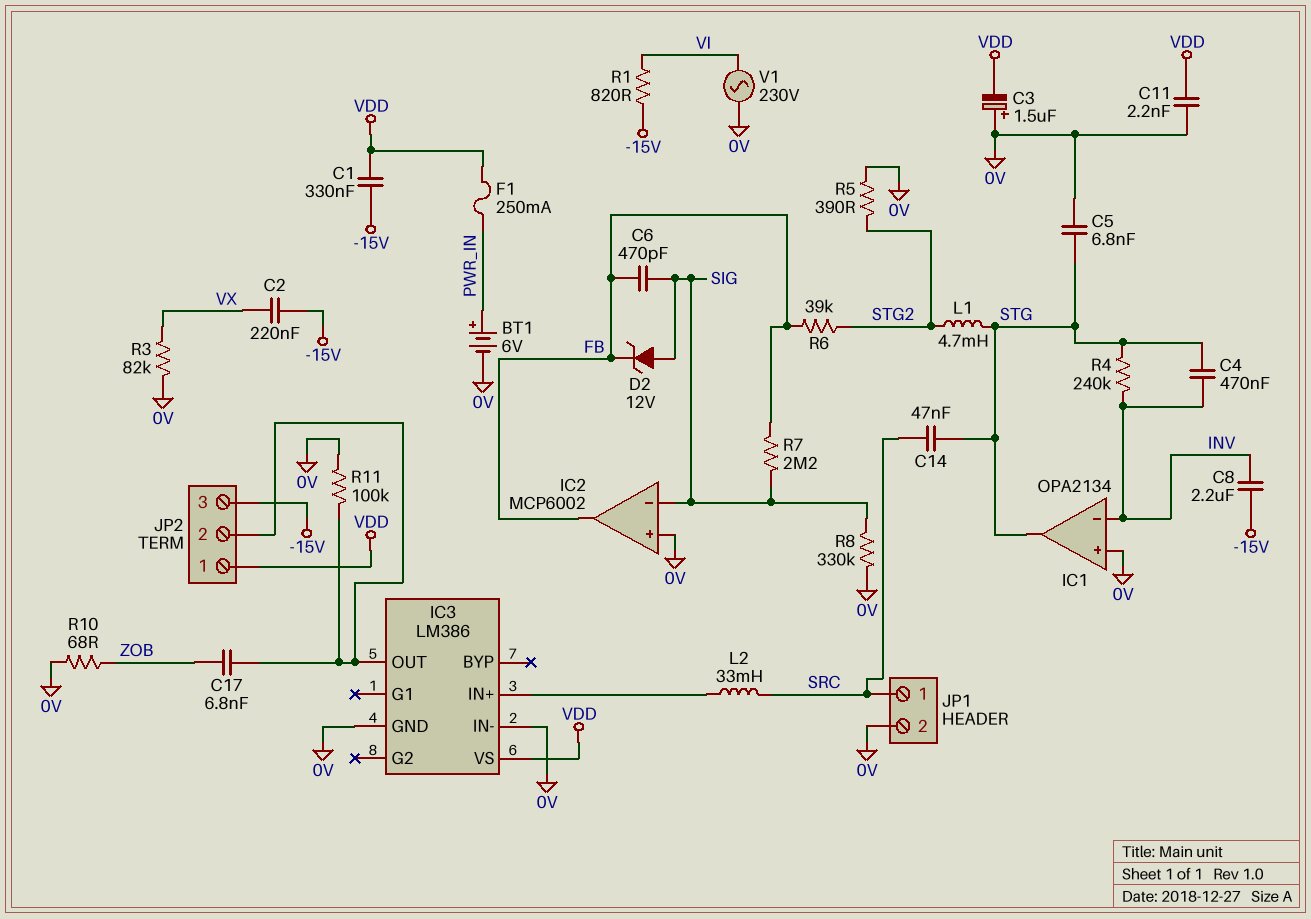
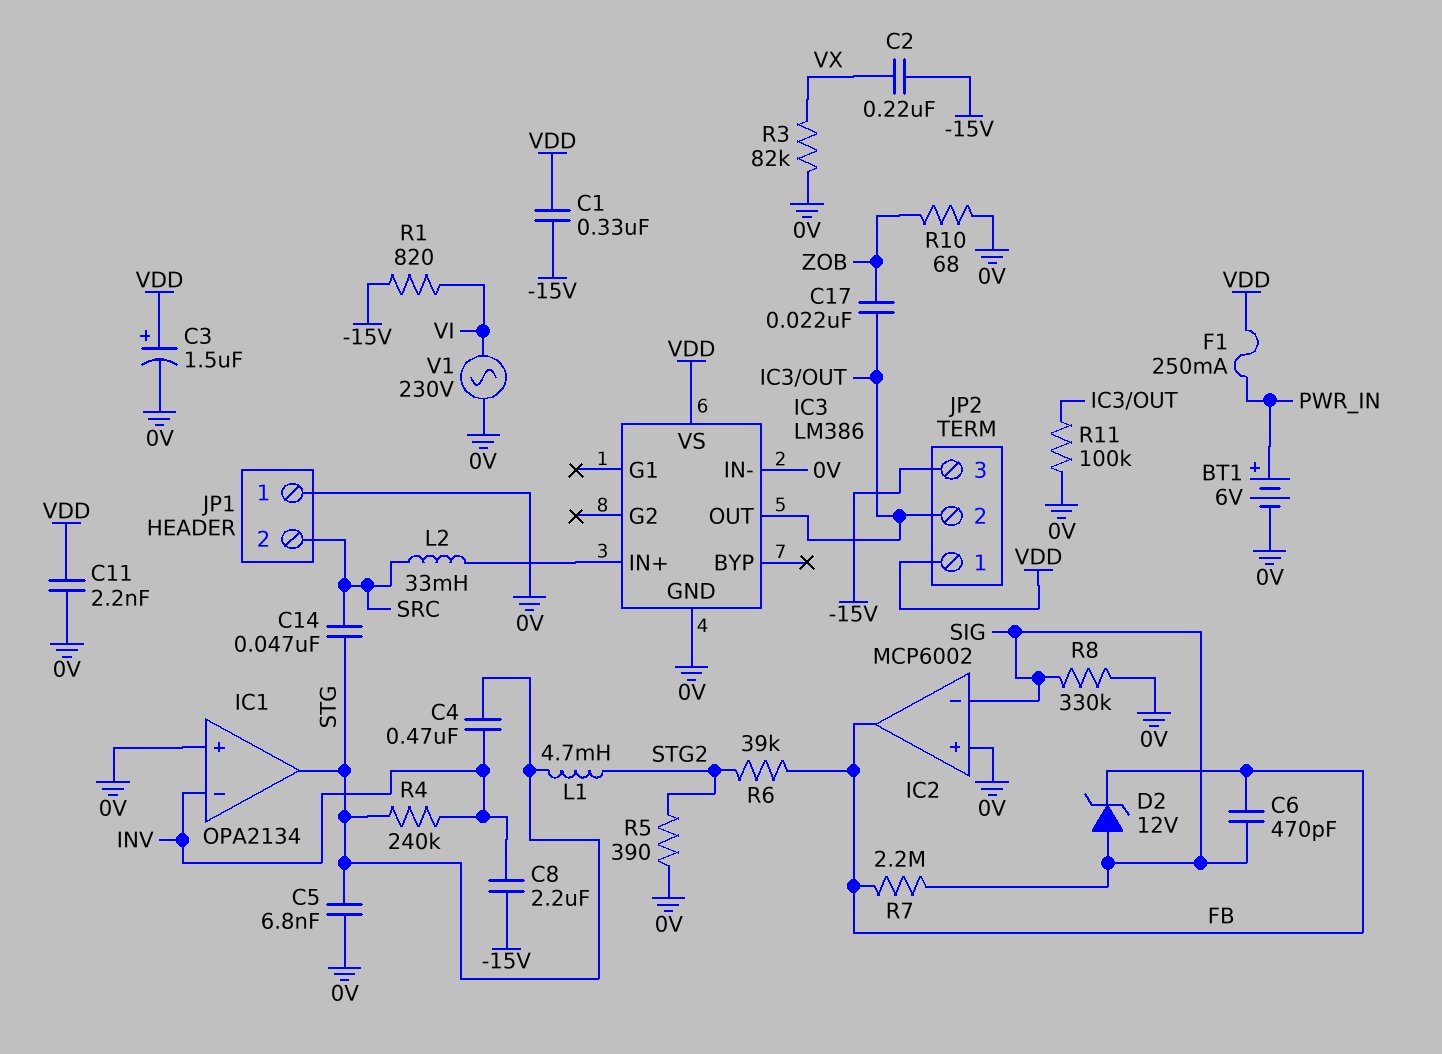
C3: 1.5uF (plus 0V, minus VDD) -> 1.5uF (plus VDD, minus 0V)
C17: 6.8nF (IC3/OUT, ZOB) -> 22nF (IC3/OUT, ZOB)
JP1 pin 1: SRC -> 0V
JP1 pin 2: 0V -> SRC

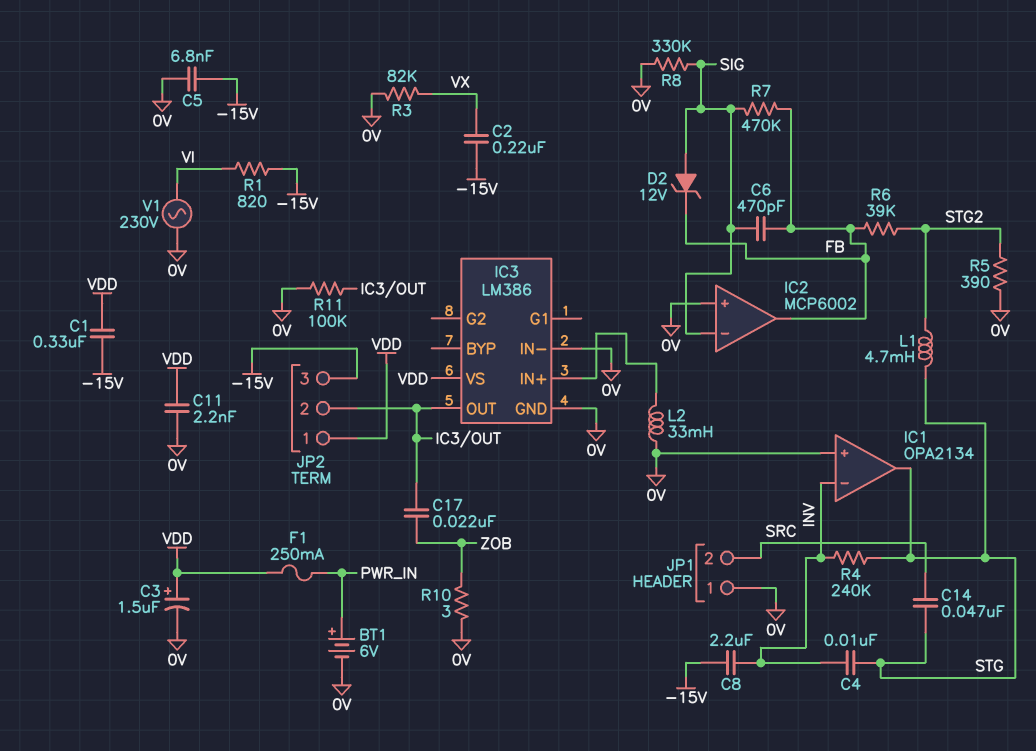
C4: 470nF (INV, STG) -> 10nF (INV, STG)
C5: 6.8nF (0V, STG) -> 6.8nF (-15V, 0V)
L2: 33mH (IC3/IN+, SRC) -> 33mH (0V, IC3/IN+)
R7: 2.2M (FB, SIG) -> 470k (FB, SIG)
R10: 68 (0V, ZOB) -> 3 (0V, ZOB)

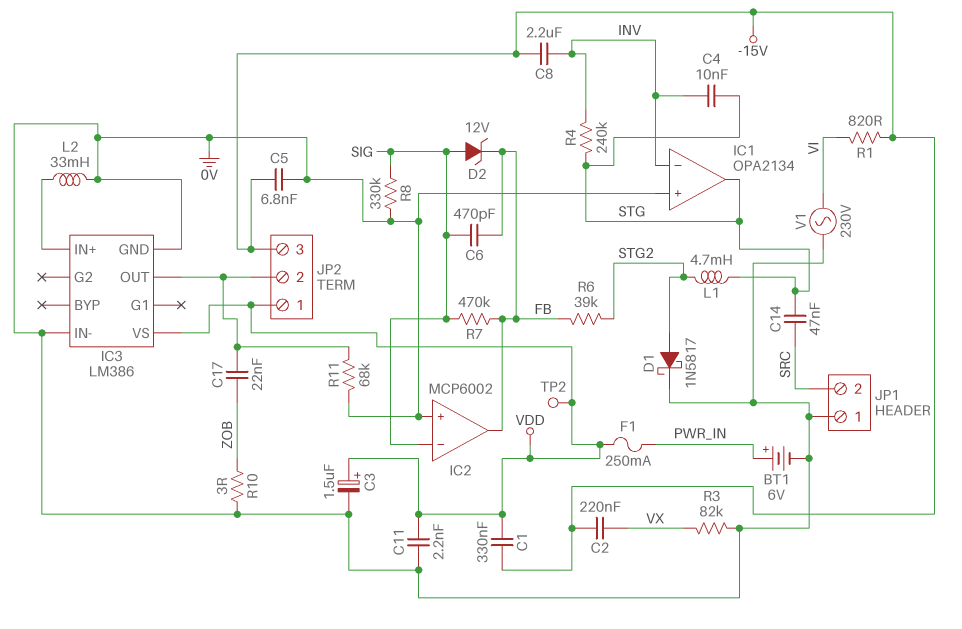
D1: none -> schottky 1N5817 (A STG2, K 0V)
R5: 390 (0V, STG2) -> none
R11: 100k (0V, IC3/OUT) -> 68k (0V, IC3/OUT)
TP2: none -> test point (VDD)

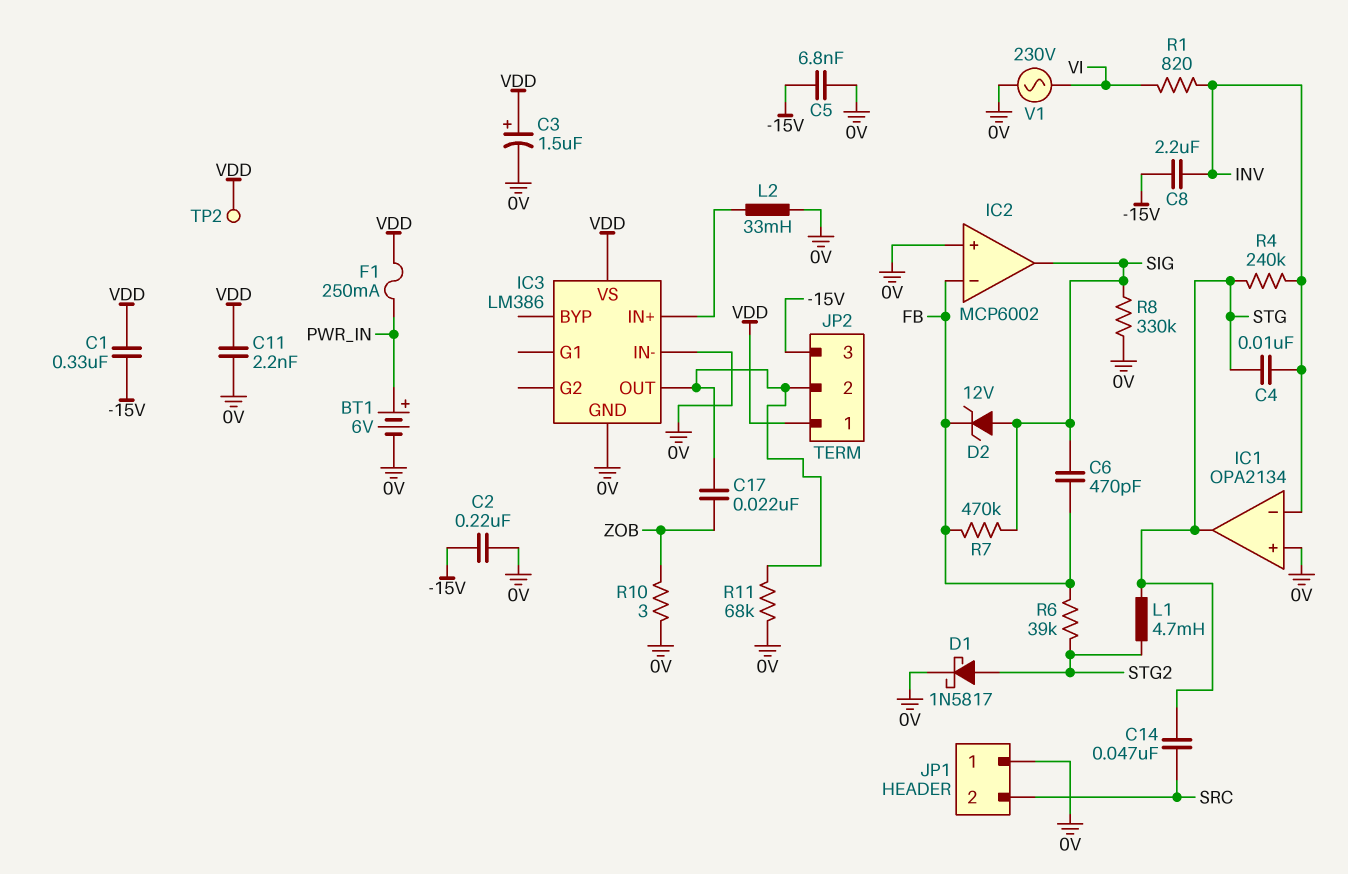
C2: 220nF (-15V, VX) -> 220nF (-15V, 0V)
IC2 pin in-: SIG -> FB
IC2 pin out: FB -> SIG
R1: 820 (-15V, VI) -> 820 (INV, VI)
R3: 82k (0V, VX) -> none

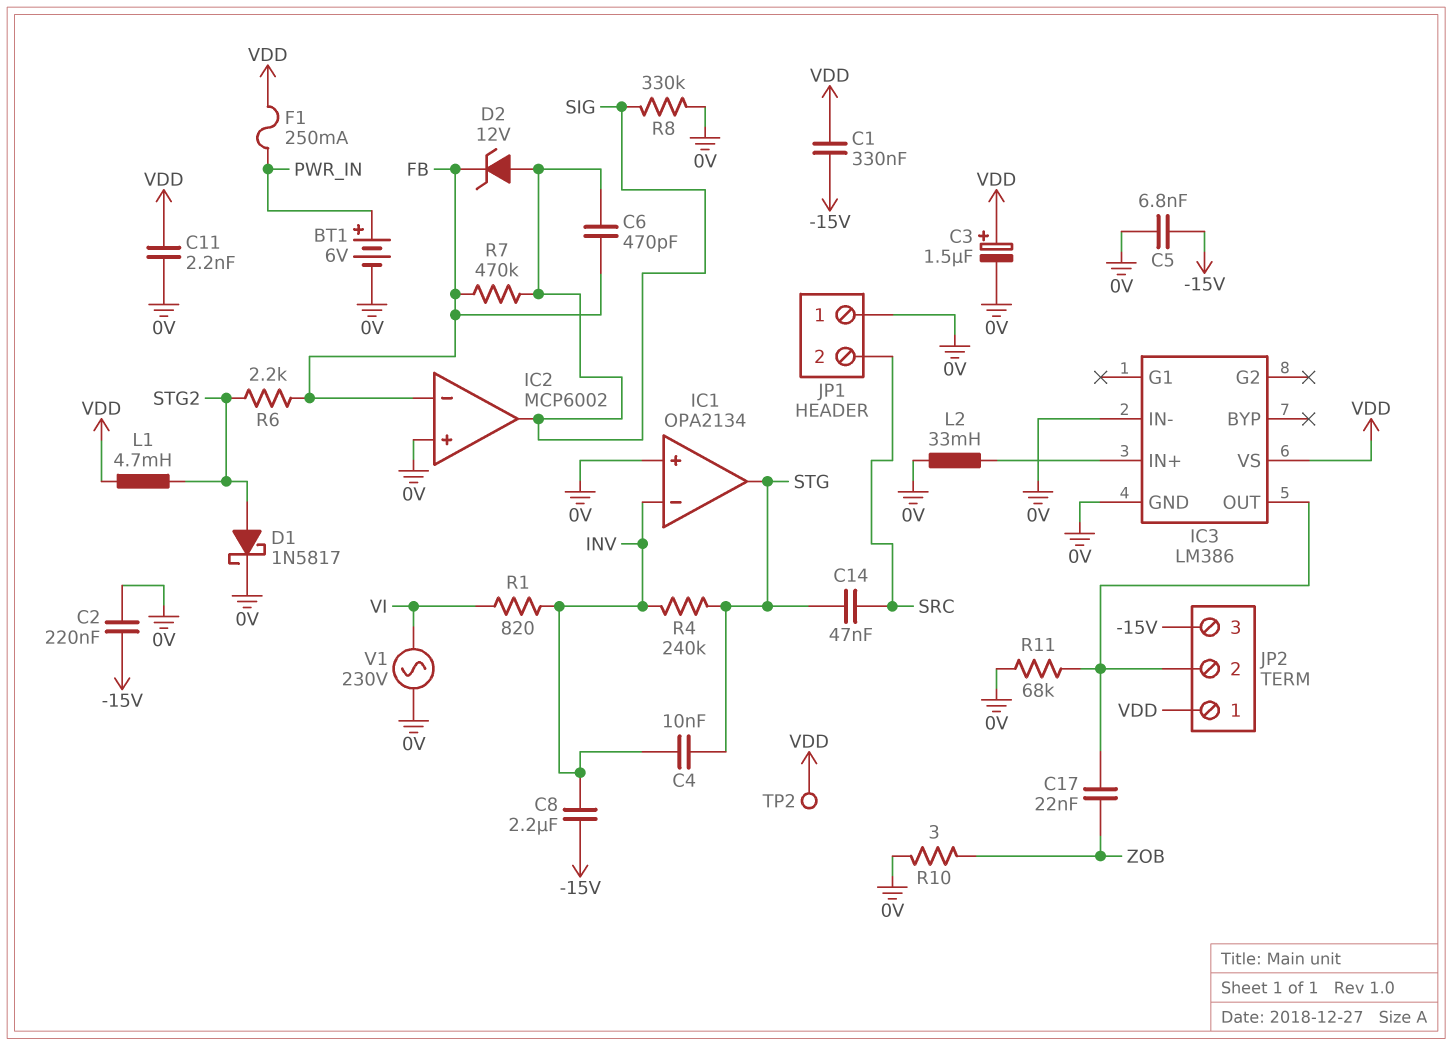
L1: 4.7mH (STG, STG2) -> 4.7mH (STG2, VDD)
R6: 39k (FB, STG2) -> 2.2k (FB, STG2)

